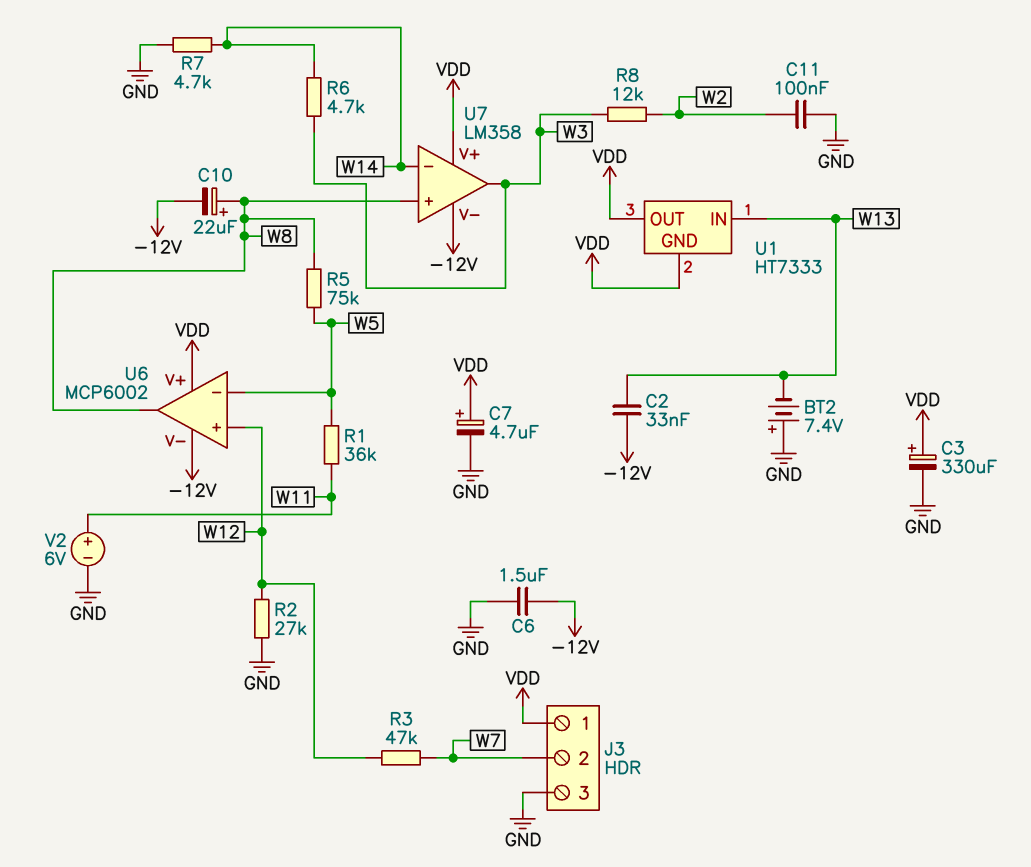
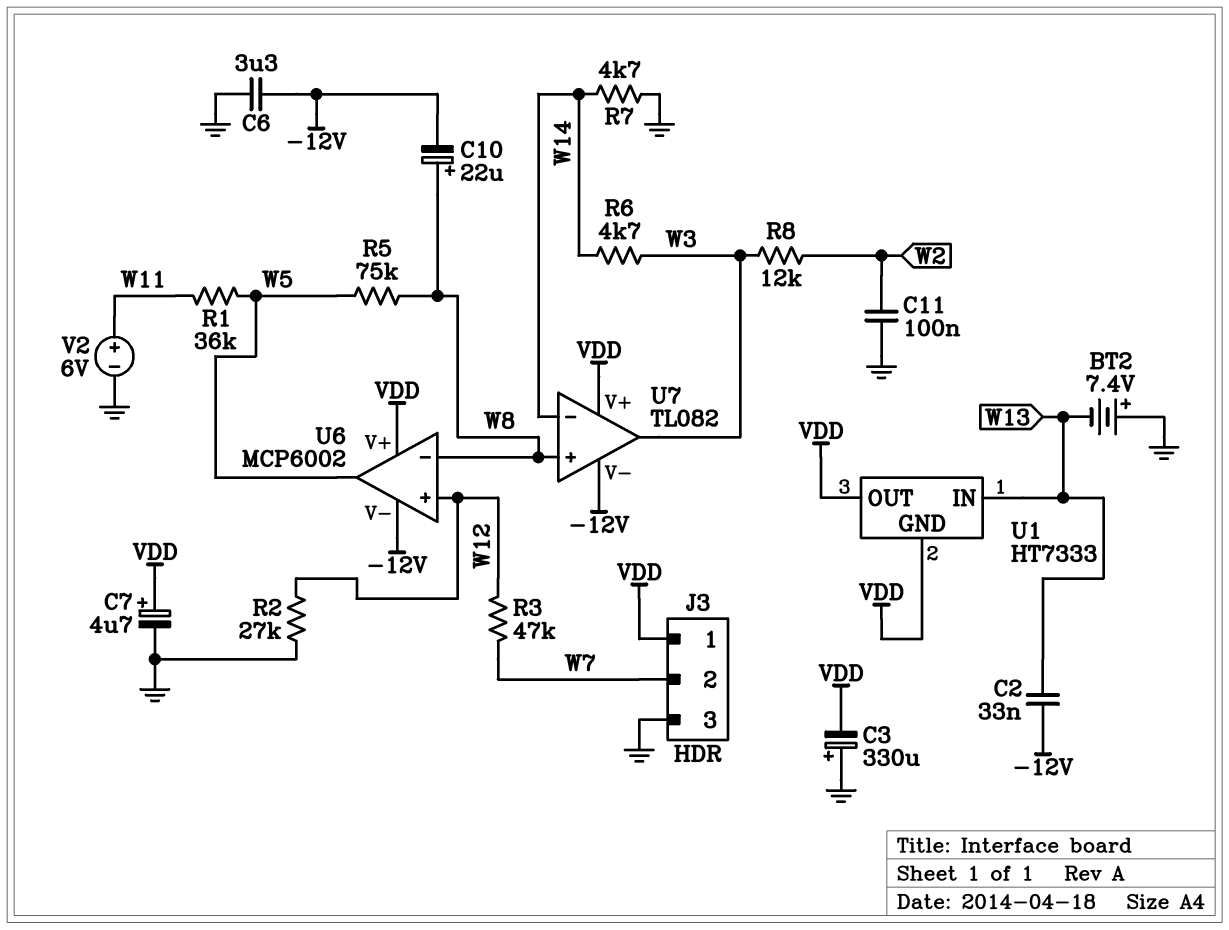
C3: 330uF (plus VDD, minus GND) -> 330uF (plus GND, minus VDD)
C6: 1.5uF (-12V, GND) -> 3.3uF (-12V, GND)
U6 pin in-: W5 -> W8
U6 pin out: W8 -> W5
U7: LM358 -> TL082

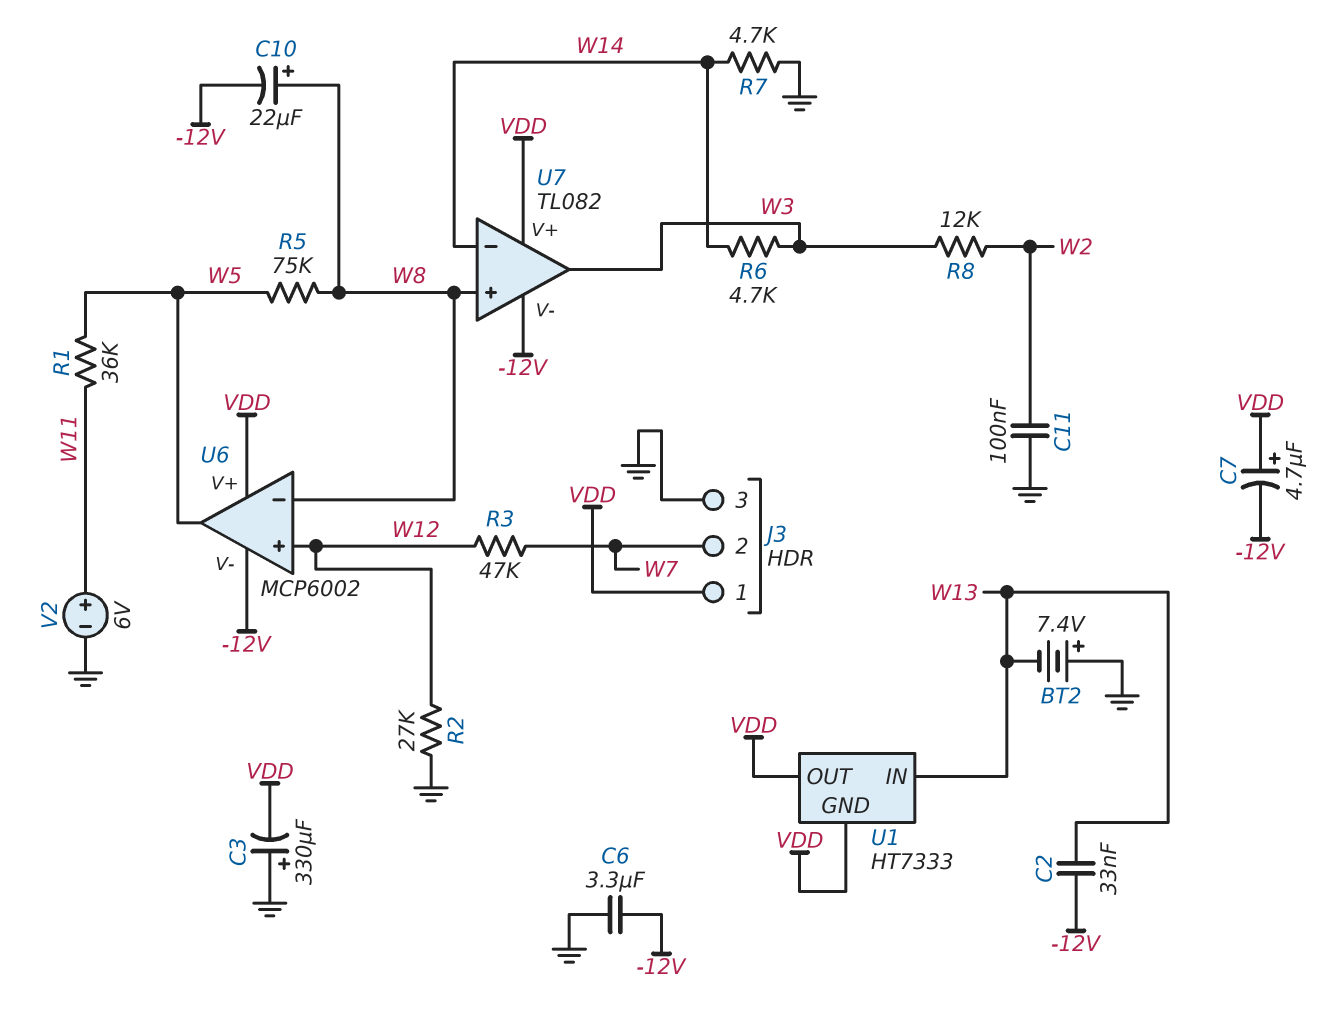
C7: 4.7uF (plus VDD, minus GND) -> 4.7uF (plus VDD, minus -12V)

